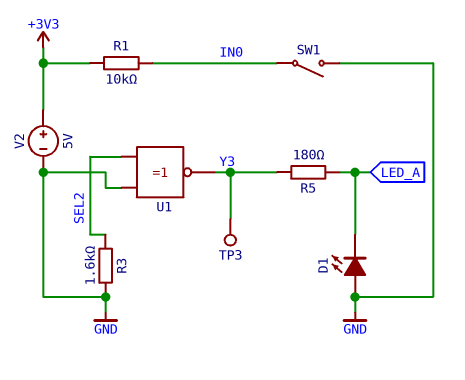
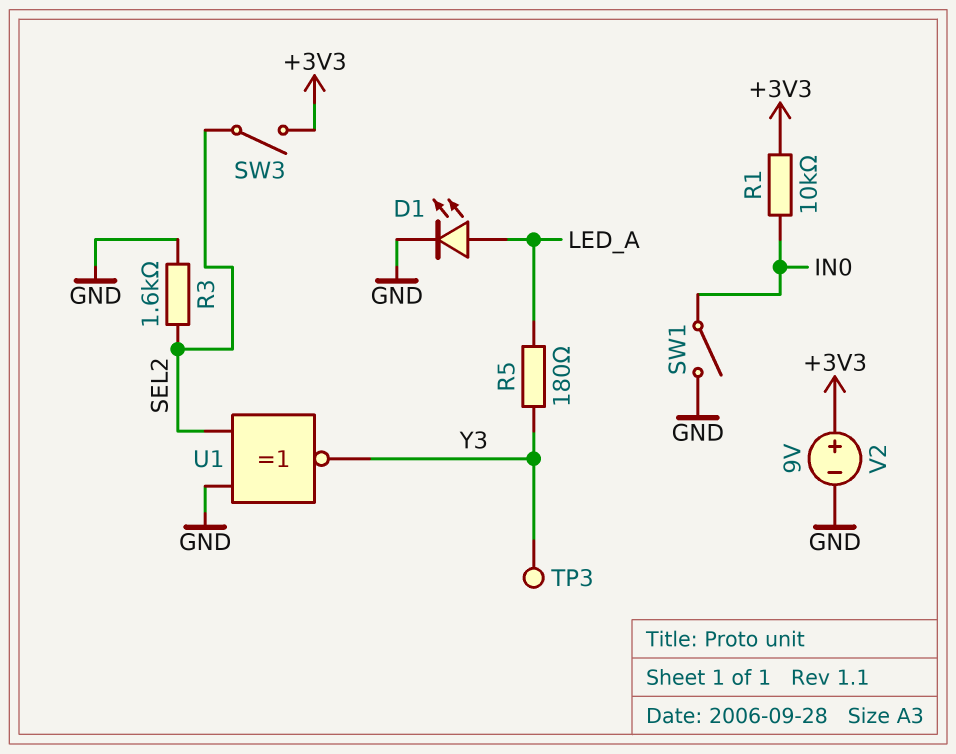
D1: LED (A GND, K LED_A) -> LED (A LED_A, K GND)
SW3: none -> switch (+3V3, SEL2)
V2: 5V (plus +3V3, minus GND) -> 9V (plus +3V3, minus GND)

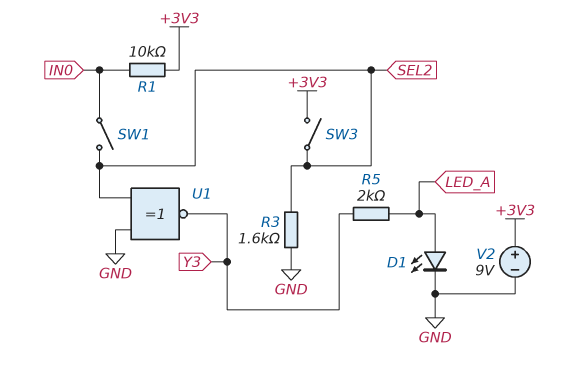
R5: 180 (LED_A, Y3) -> 2k (LED_A, Y3)
SW1: switch (GND, IN0) -> switch (IN0, SEL2)
TP3: test point (Y3) -> none

